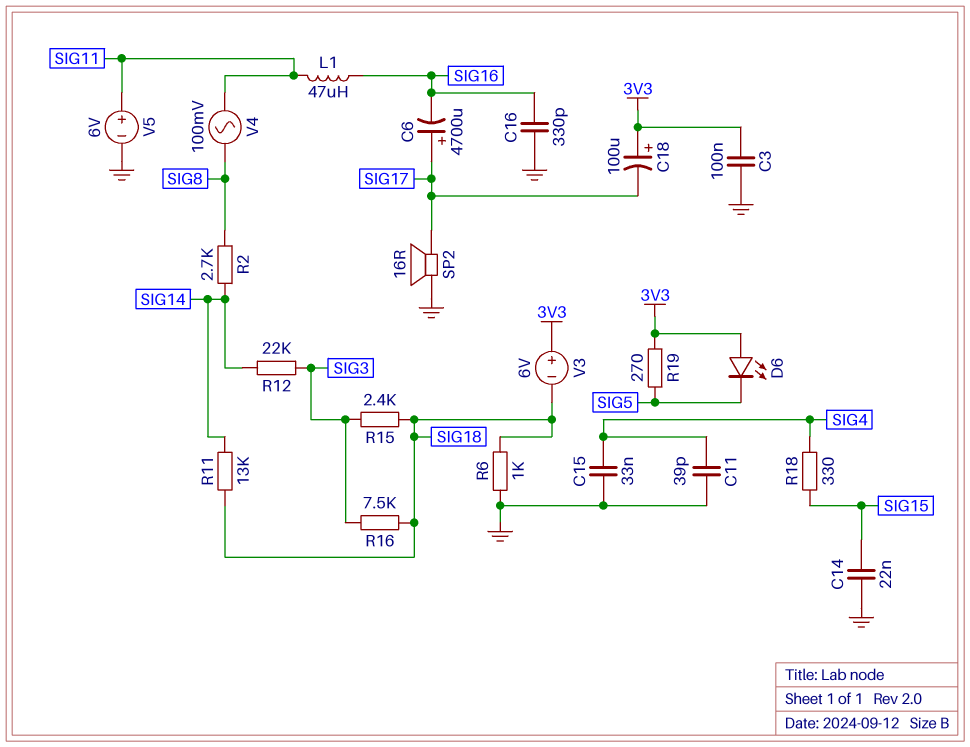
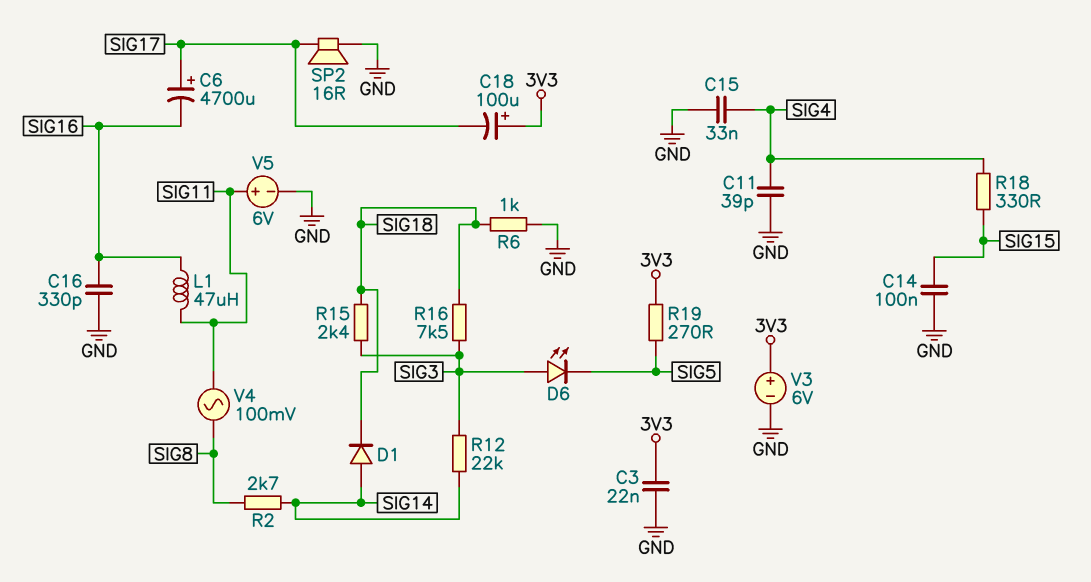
C3: 100nF (3V3, GND) -> 22nF (3V3, GND)
C14: 22nF (GND, SIG15) -> 100nF (GND, SIG15)
D1: none -> diode (A SIG14, K SIG18)
D6: LED (A 3V3, K SIG5) -> LED (A SIG3, K SIG5)
R11: 13k (SIG14, SIG18) -> none
V3: 6V (plus 3V3, minus SIG18) -> 6V (plus 3V3, minus GND)

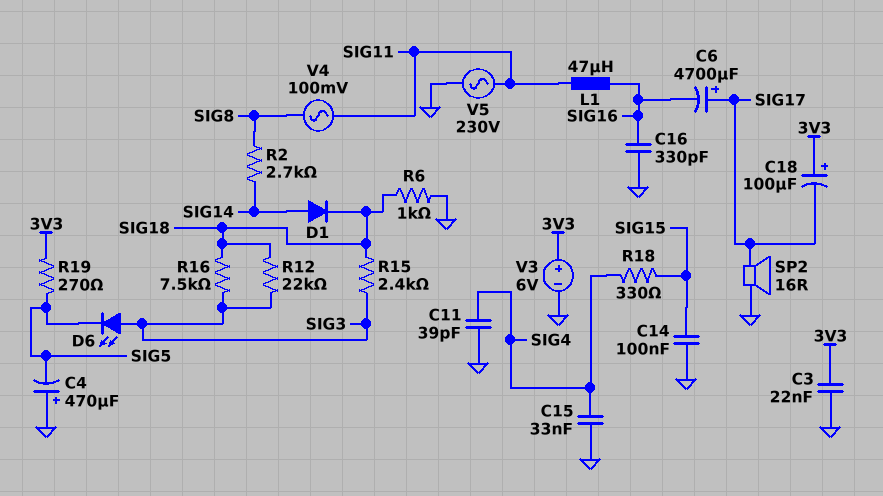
C4: none -> 470uF (plus GND, minus SIG5)
R12: 22k (SIG3, SIG14) -> 22k (SIG3, SIG18)
V5: 6V (plus SIG11, minus GND) -> AC 230V (GND, SIG11)

